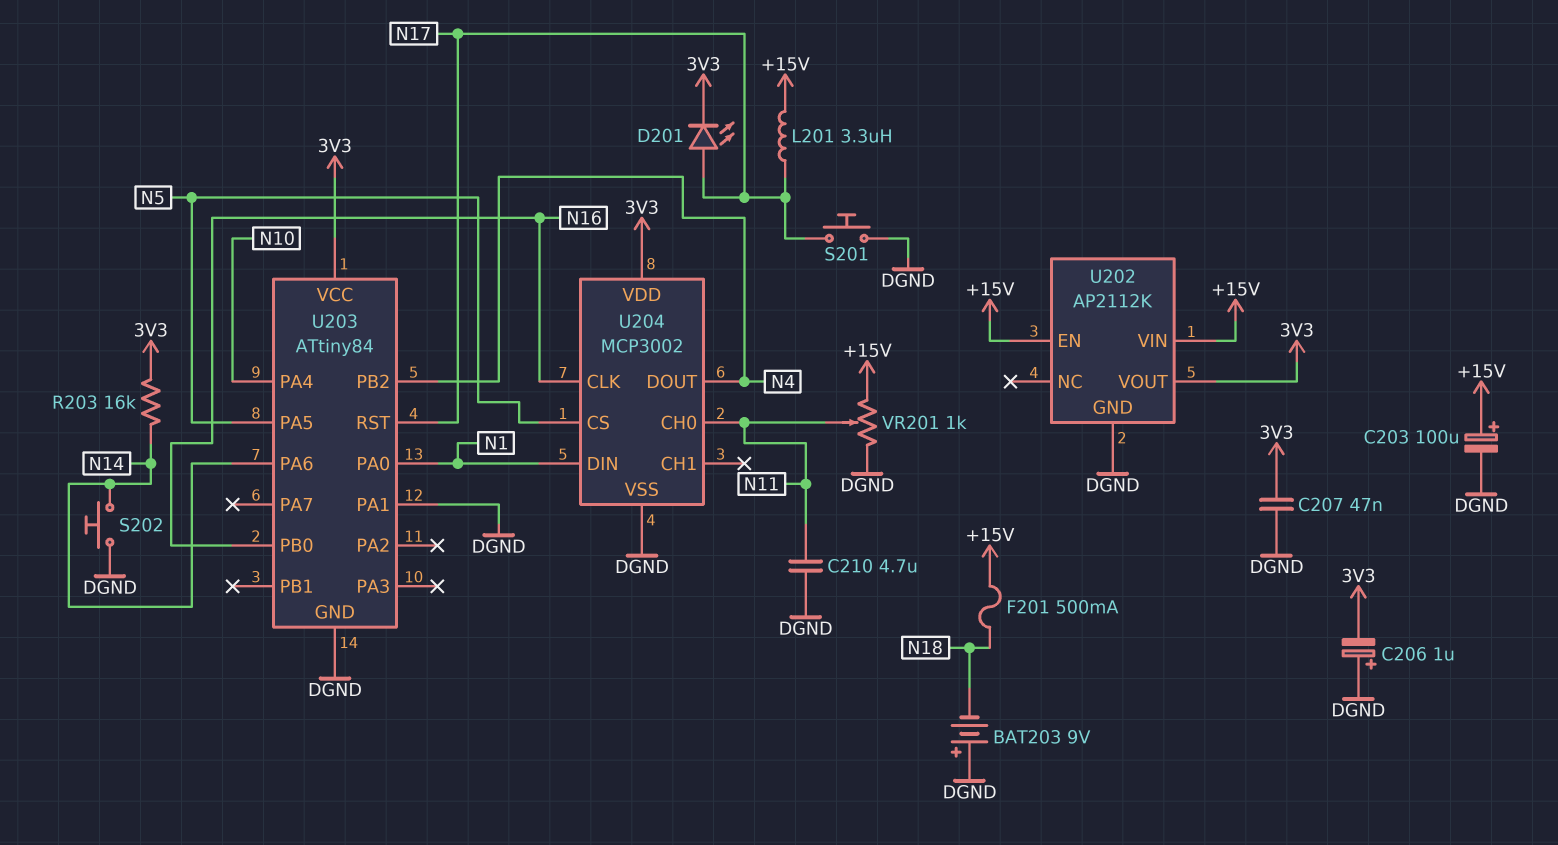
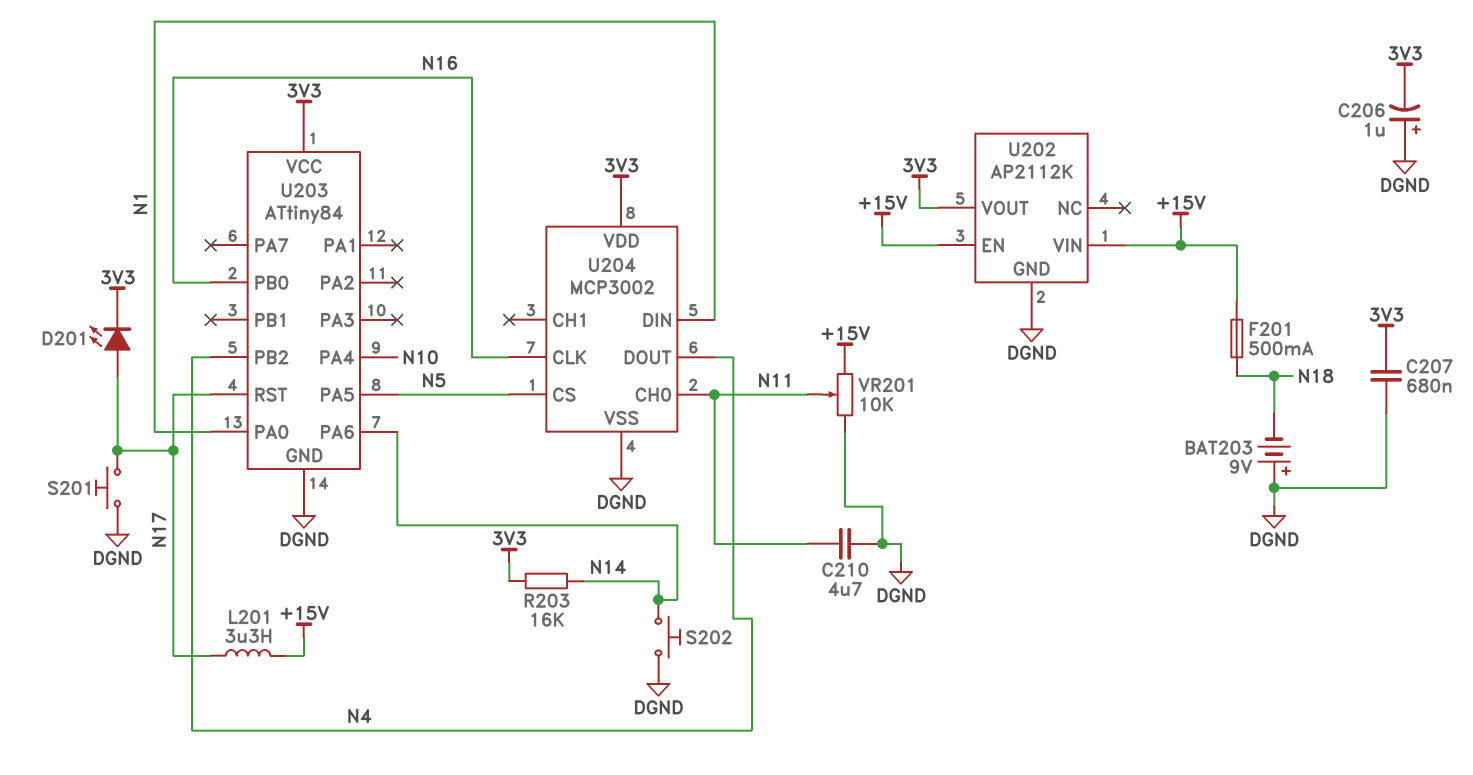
C203: 100uF (plus +15V, minus DGND) -> none
C207: 47nF (3V3, DGND) -> 680nF (3V3, DGND)
U203 pin PA1: DGND -> none
VR201: 1k (+15V, DGND, wiper N11) -> 10k (+15V, DGND, wiper N11)

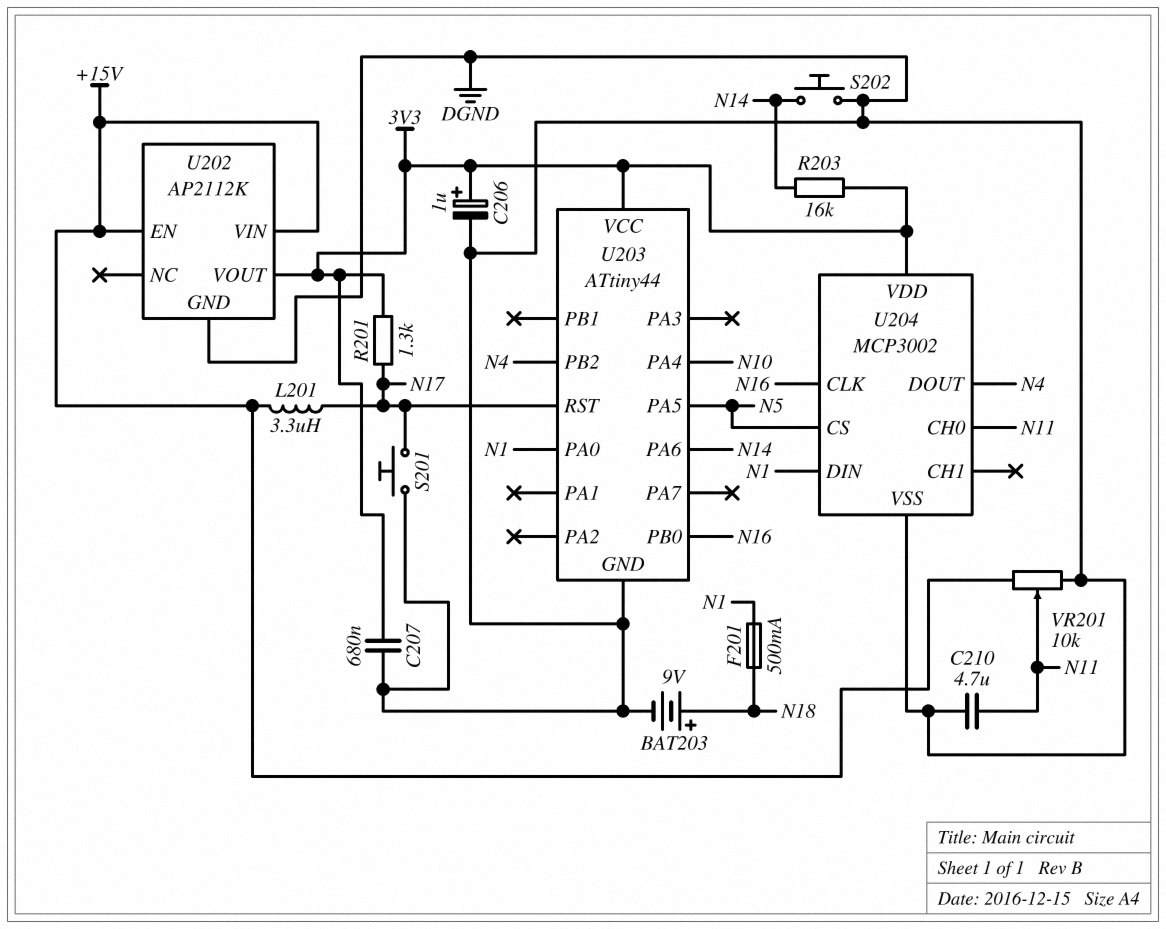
BAT203: 9V (plus DGND, minus N18) -> 9V (plus N18, minus DGND)
C206: 1uF (plus DGND, minus 3V3) -> 1uF (plus 3V3, minus DGND)
D201: LED (A N17, K 3V3) -> none
F201: 500mA (+15V, N18) -> 500mA (N1, N18)
R201: none -> 1.3k (3V3, N17)
U203: ATtiny84 -> ATtiny44

